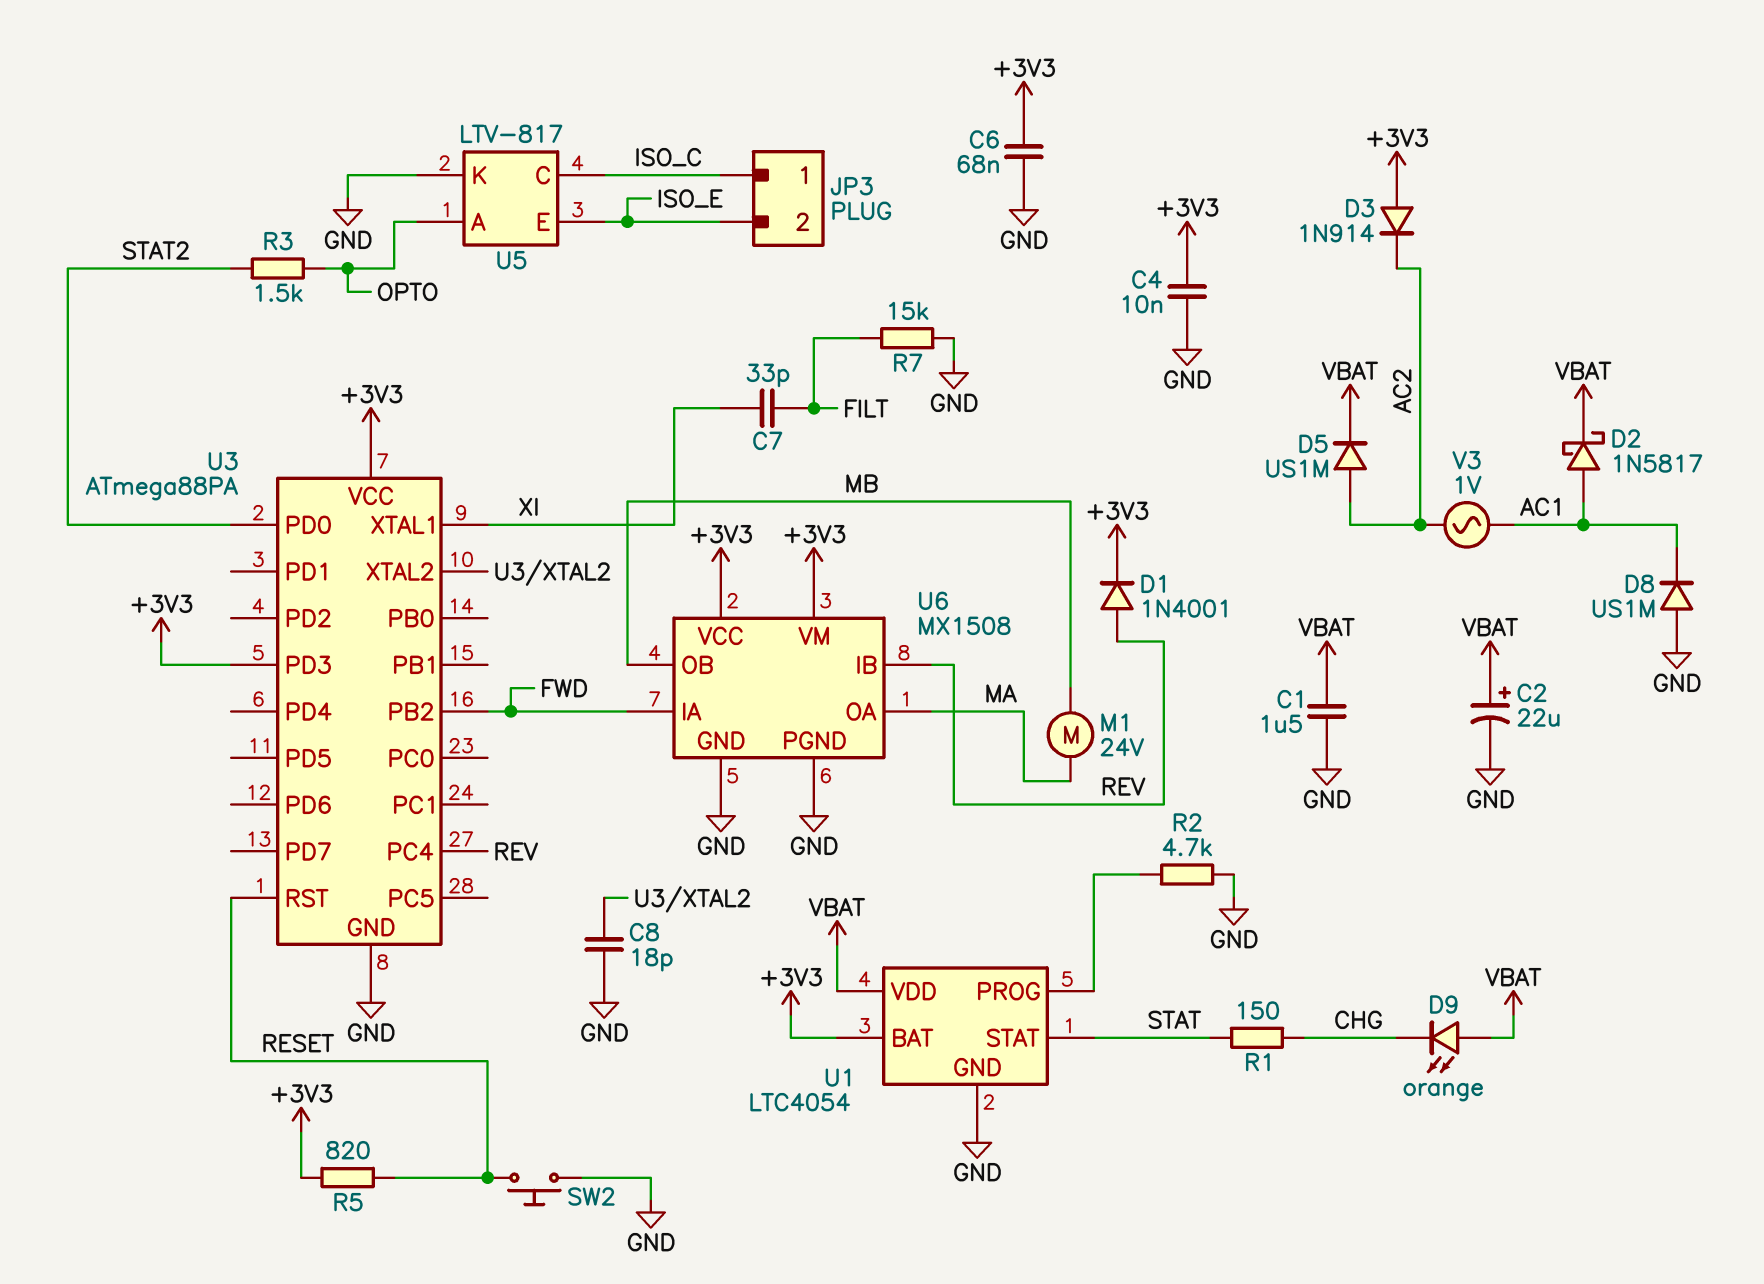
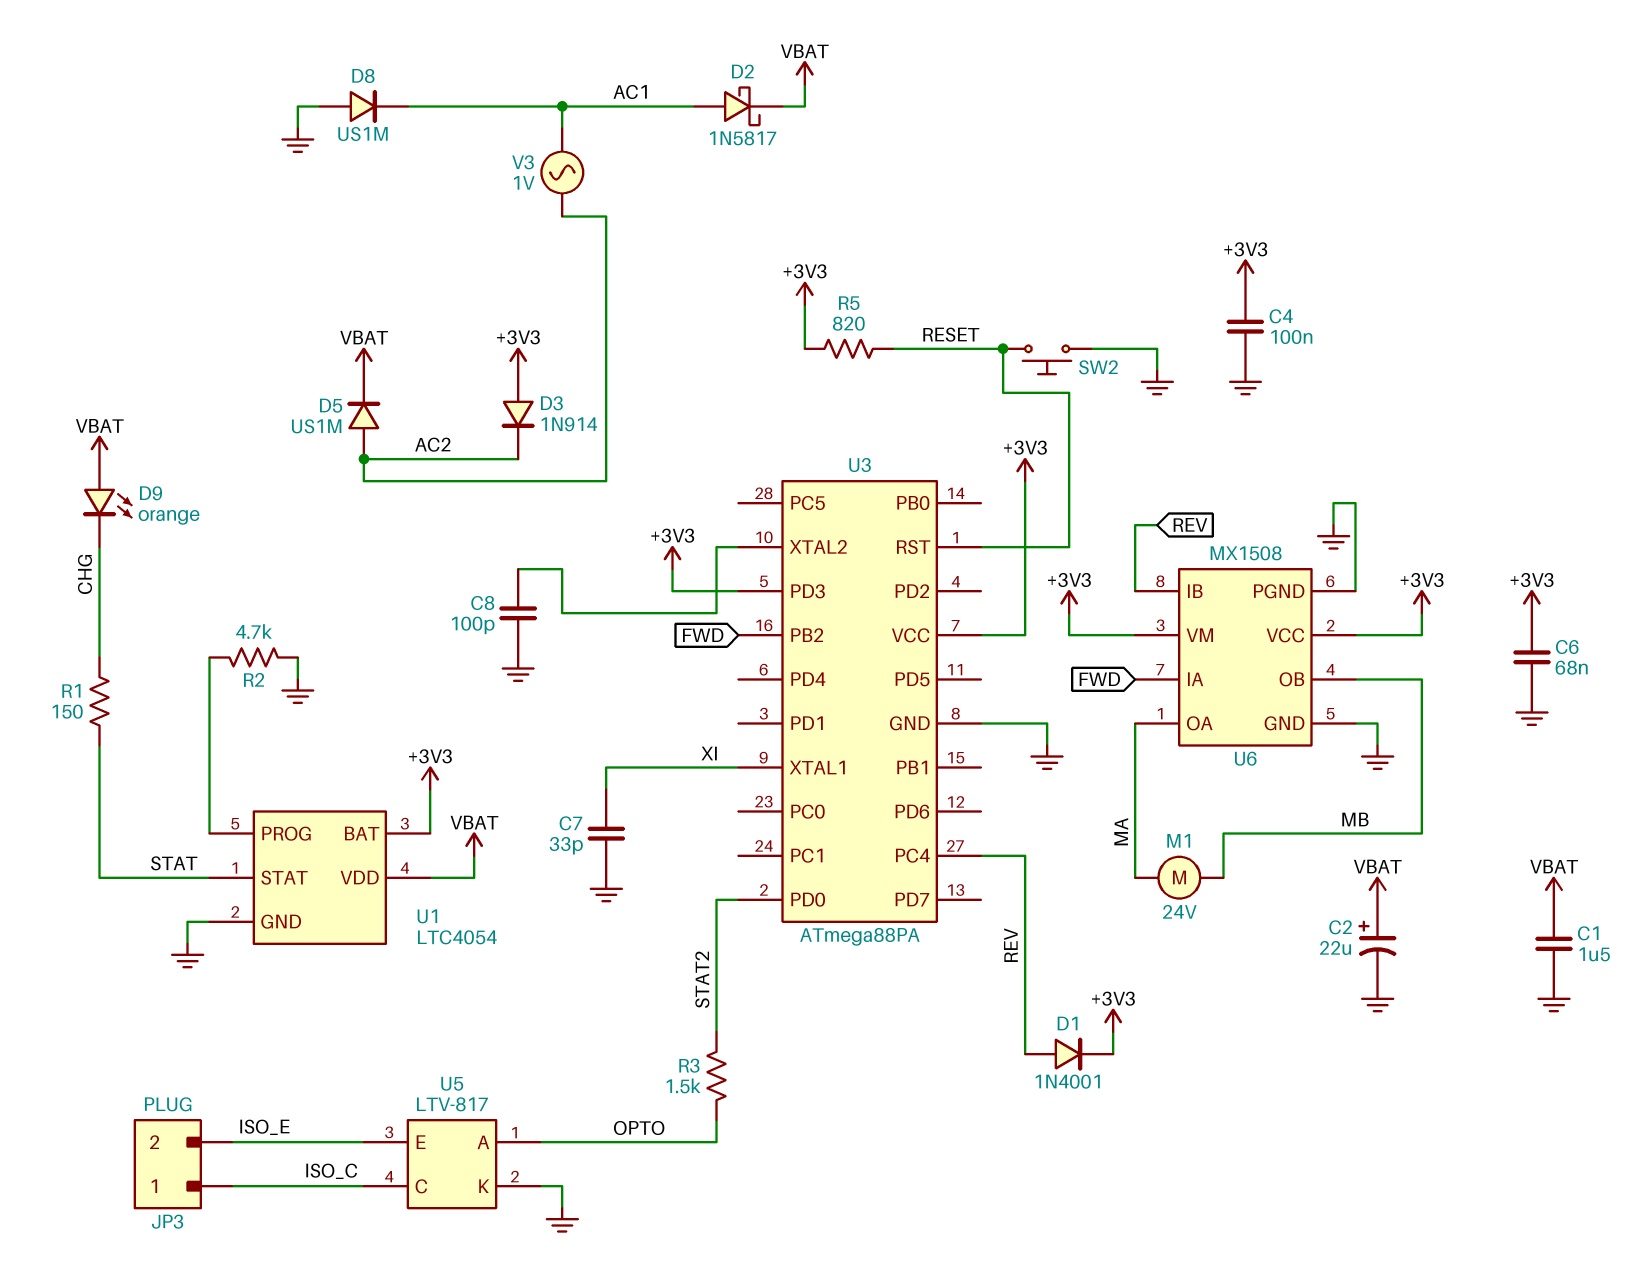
C4: 10nF (+3V3, GND) -> 100nF (+3V3, GND)
C7: 33pF (FILT, XI) -> 33pF (GND, XI)
C8: 18pF (GND, U3/XTAL2) -> 100pF (GND, U3/XTAL2)
R7: 15k (FILT, GND) -> none

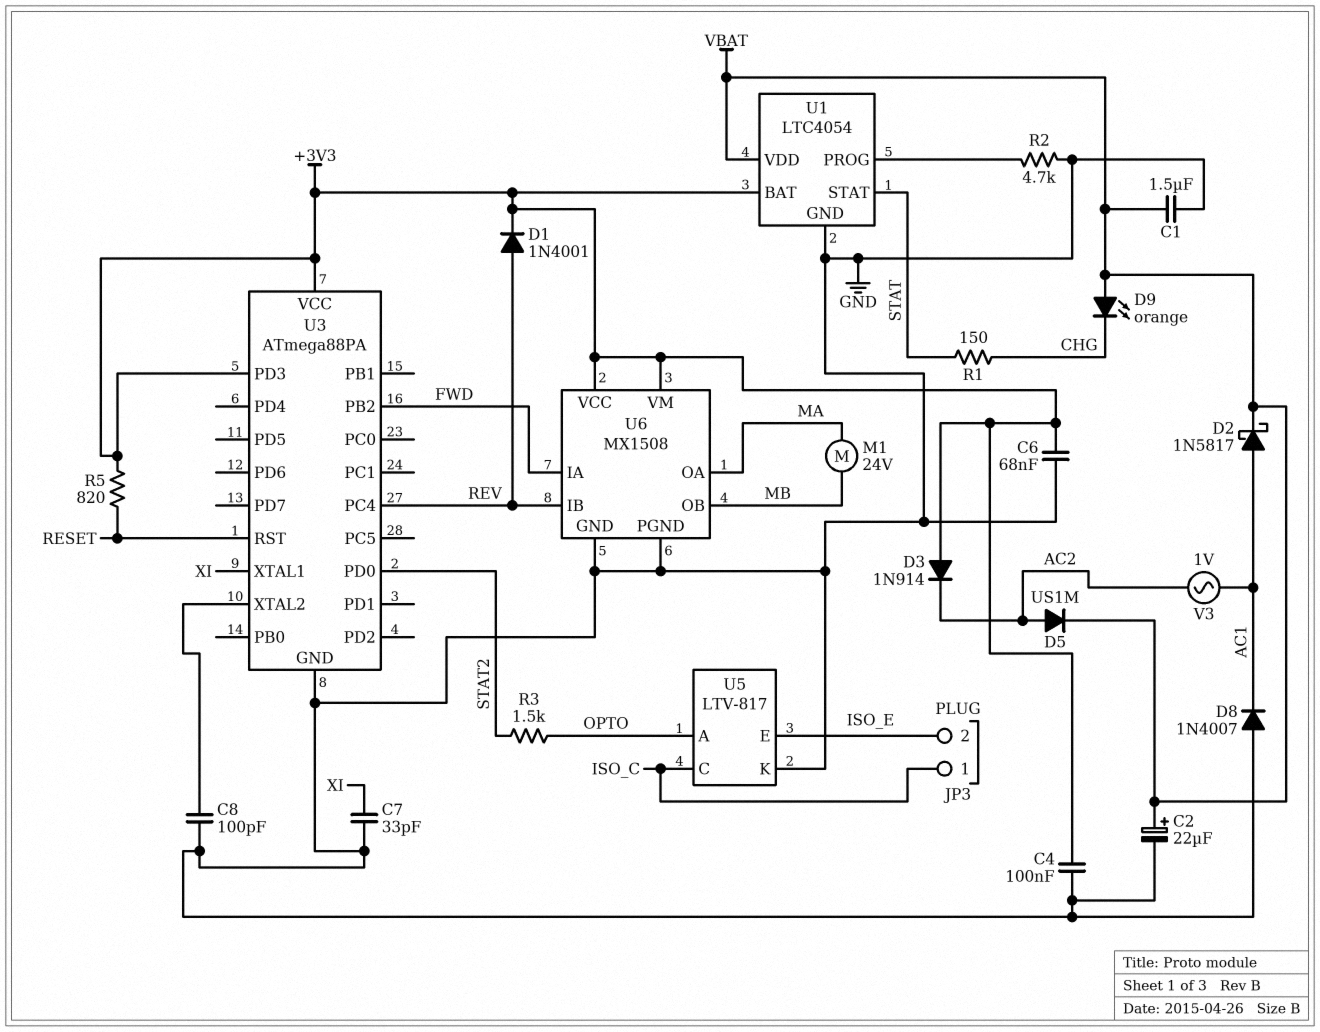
D8: diode US1M (A GND, K AC1) -> diode 1N4007 (A GND, K AC1)
SW2: button (GND, RESET) -> none

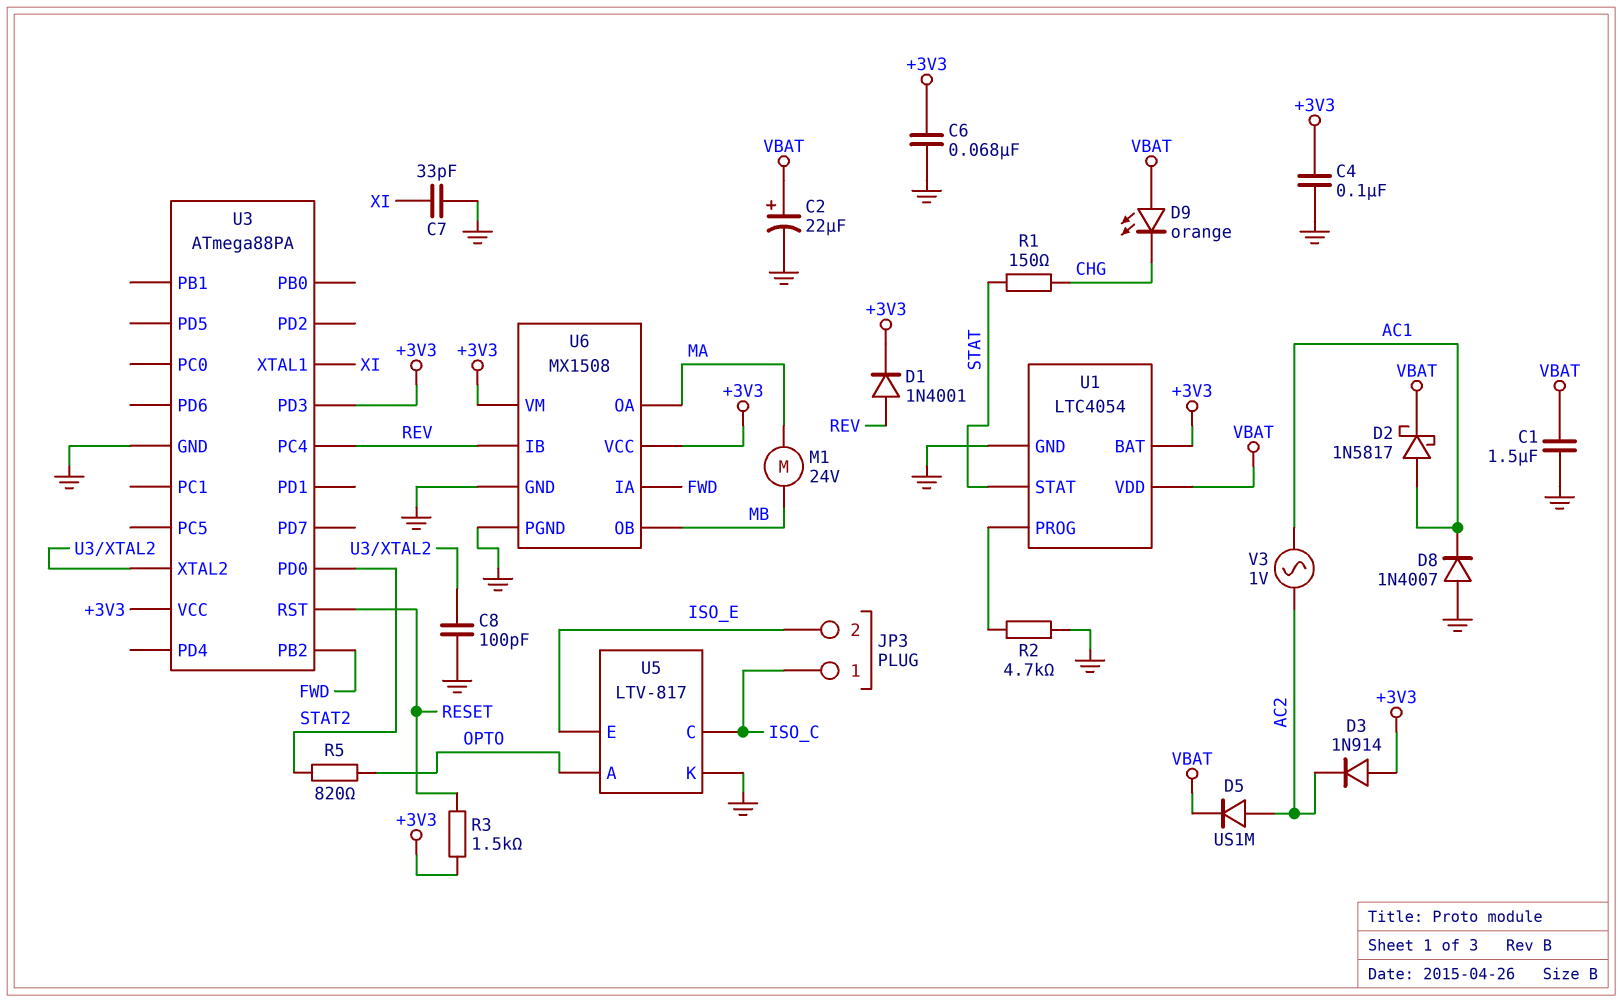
R3: 1.5k (OPTO, STAT2) -> 1.5k (+3V3, RESET)
R5: 820 (+3V3, RESET) -> 820 (OPTO, STAT2)

